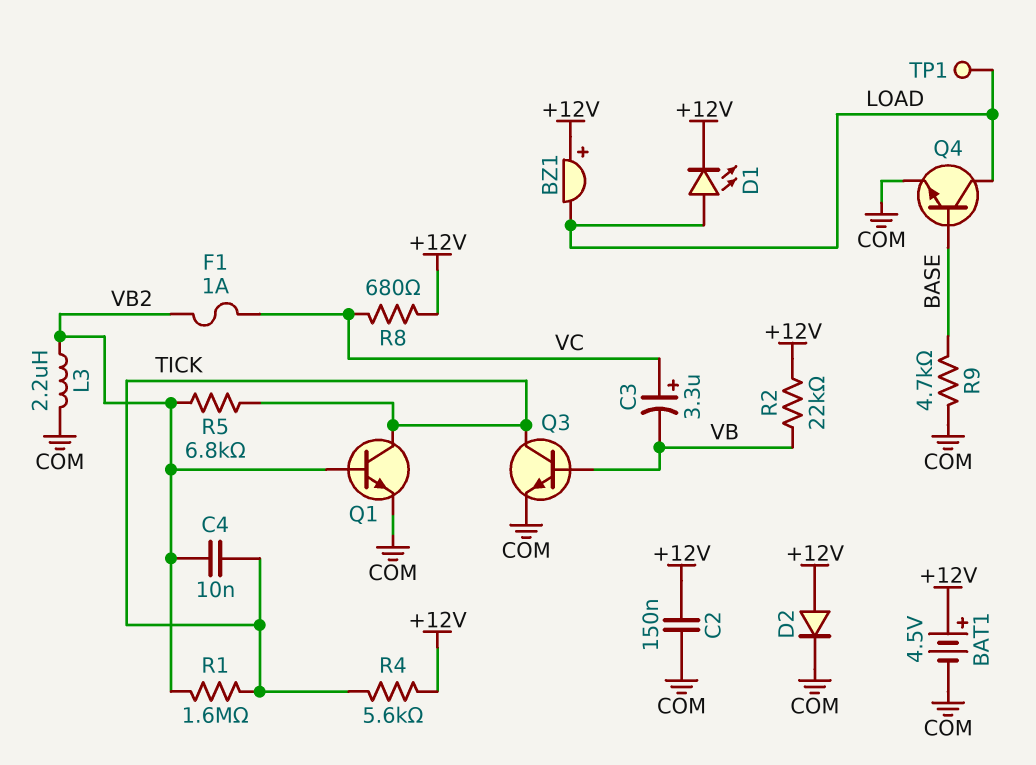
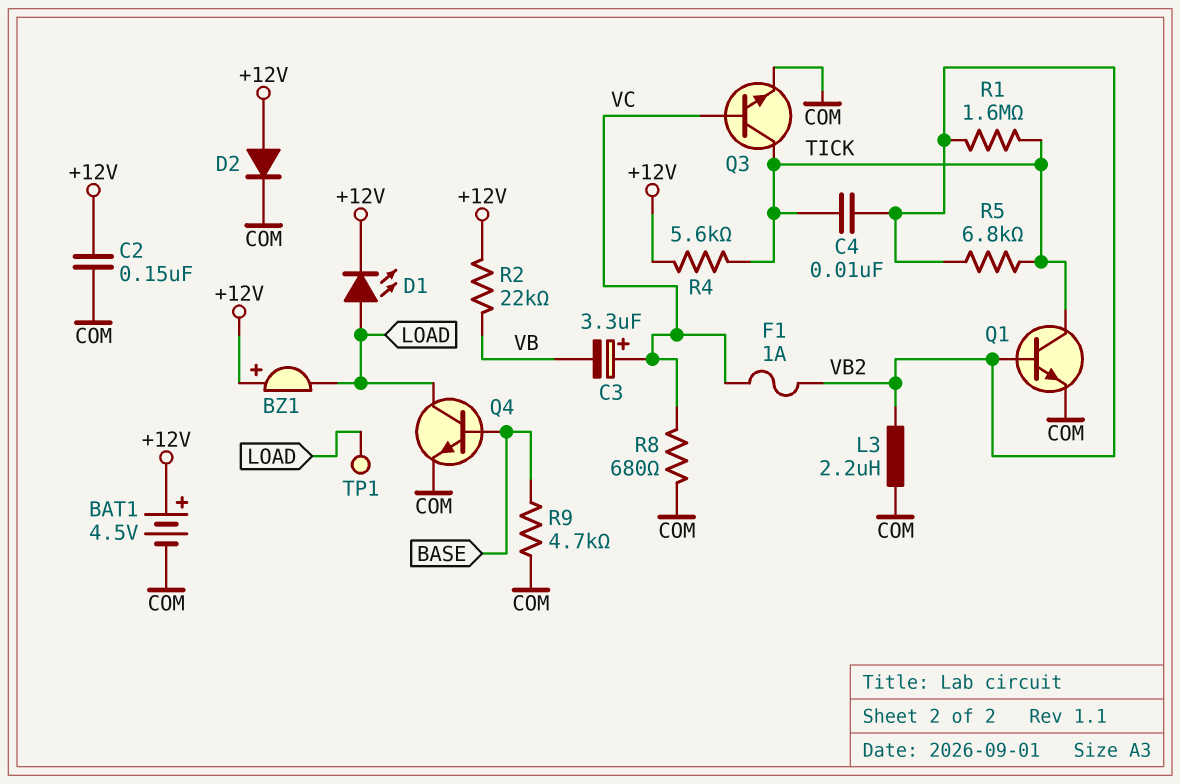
Q3: NPN (B VB, C TICK, E COM) -> NPN (B VC, C TICK, E COM)
R8: 680 (+12V, VC) -> 680 (COM, VC)

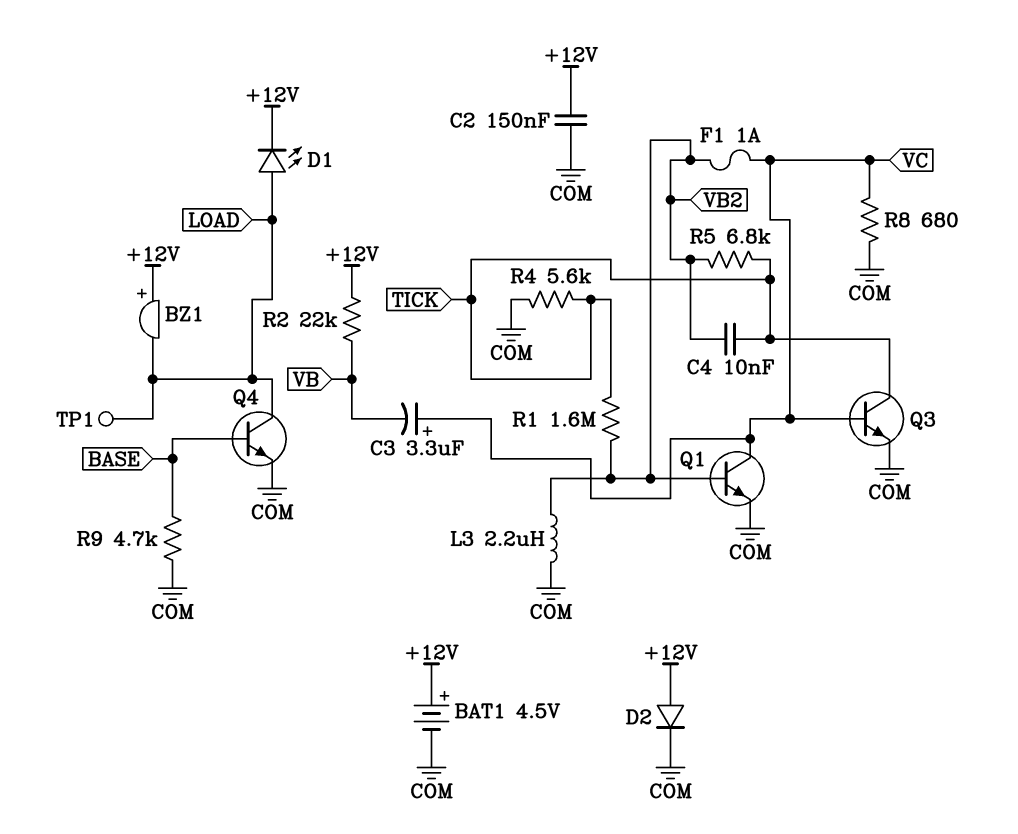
Q1: NPN (B VB2, C TICK, E COM) -> NPN (B VB2, C VC, E COM)
R4: 5.6k (+12V, TICK) -> 5.6k (COM, TICK)

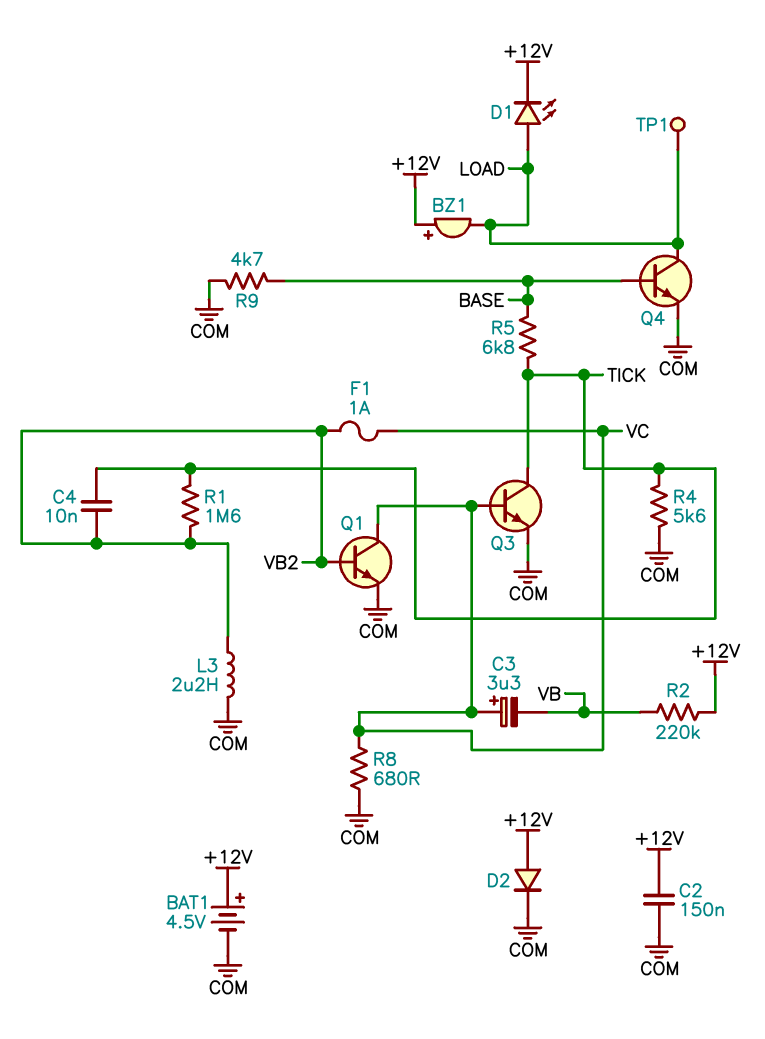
R2: 22k (+12V, VB) -> 220k (+12V, VB)
R5: 6.8k (TICK, VB2) -> 6.8k (BASE, TICK)

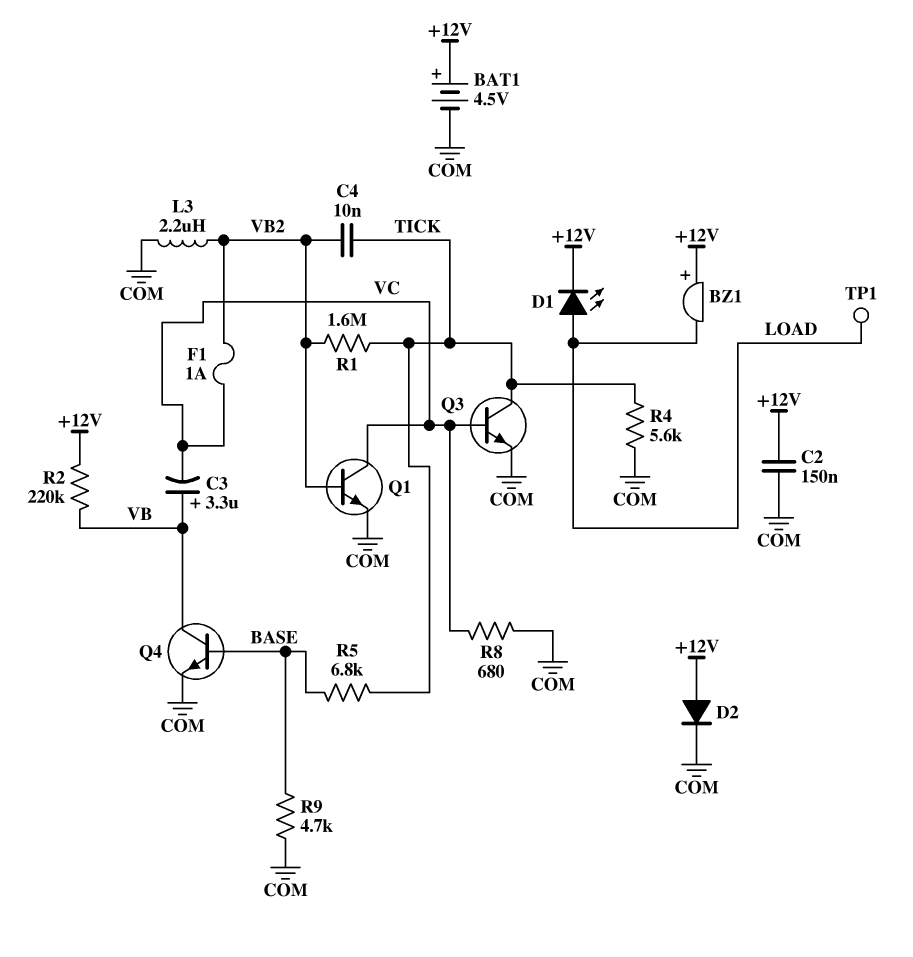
C3: 3.3uF (plus VC, minus VB) -> 3.3uF (plus VB, minus VC)
Q4: NPN (B BASE, C LOAD, E COM) -> NPN (B BASE, C VB, E COM)

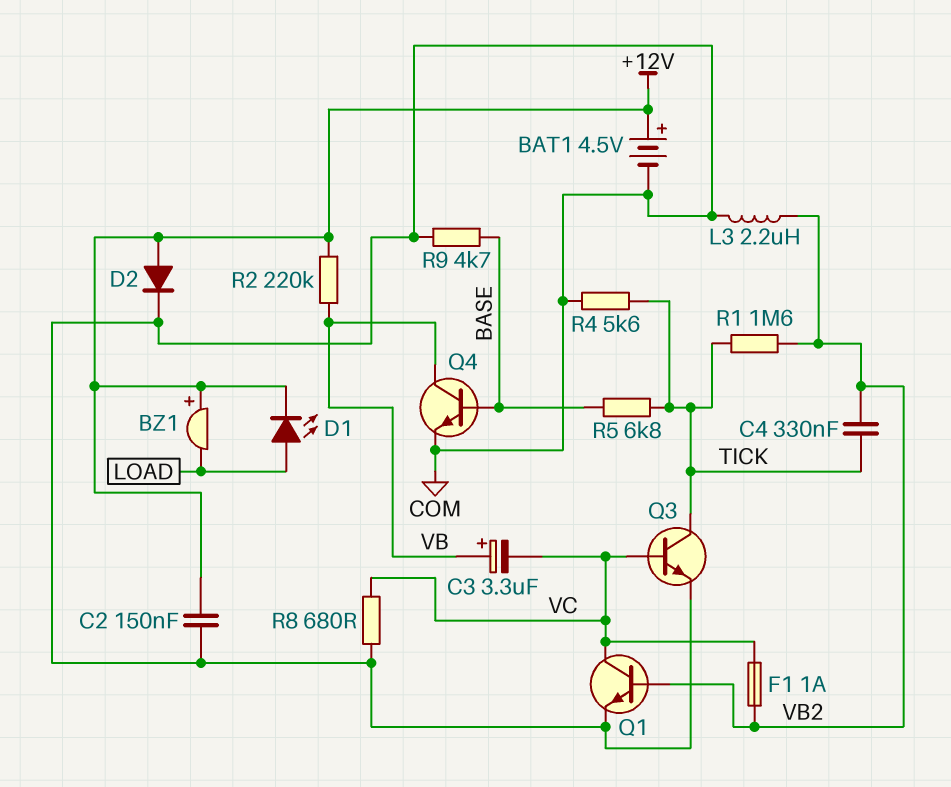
C4: 10nF (TICK, VB2) -> 330nF (TICK, VB2)
TP1: test point (LOAD) -> none

